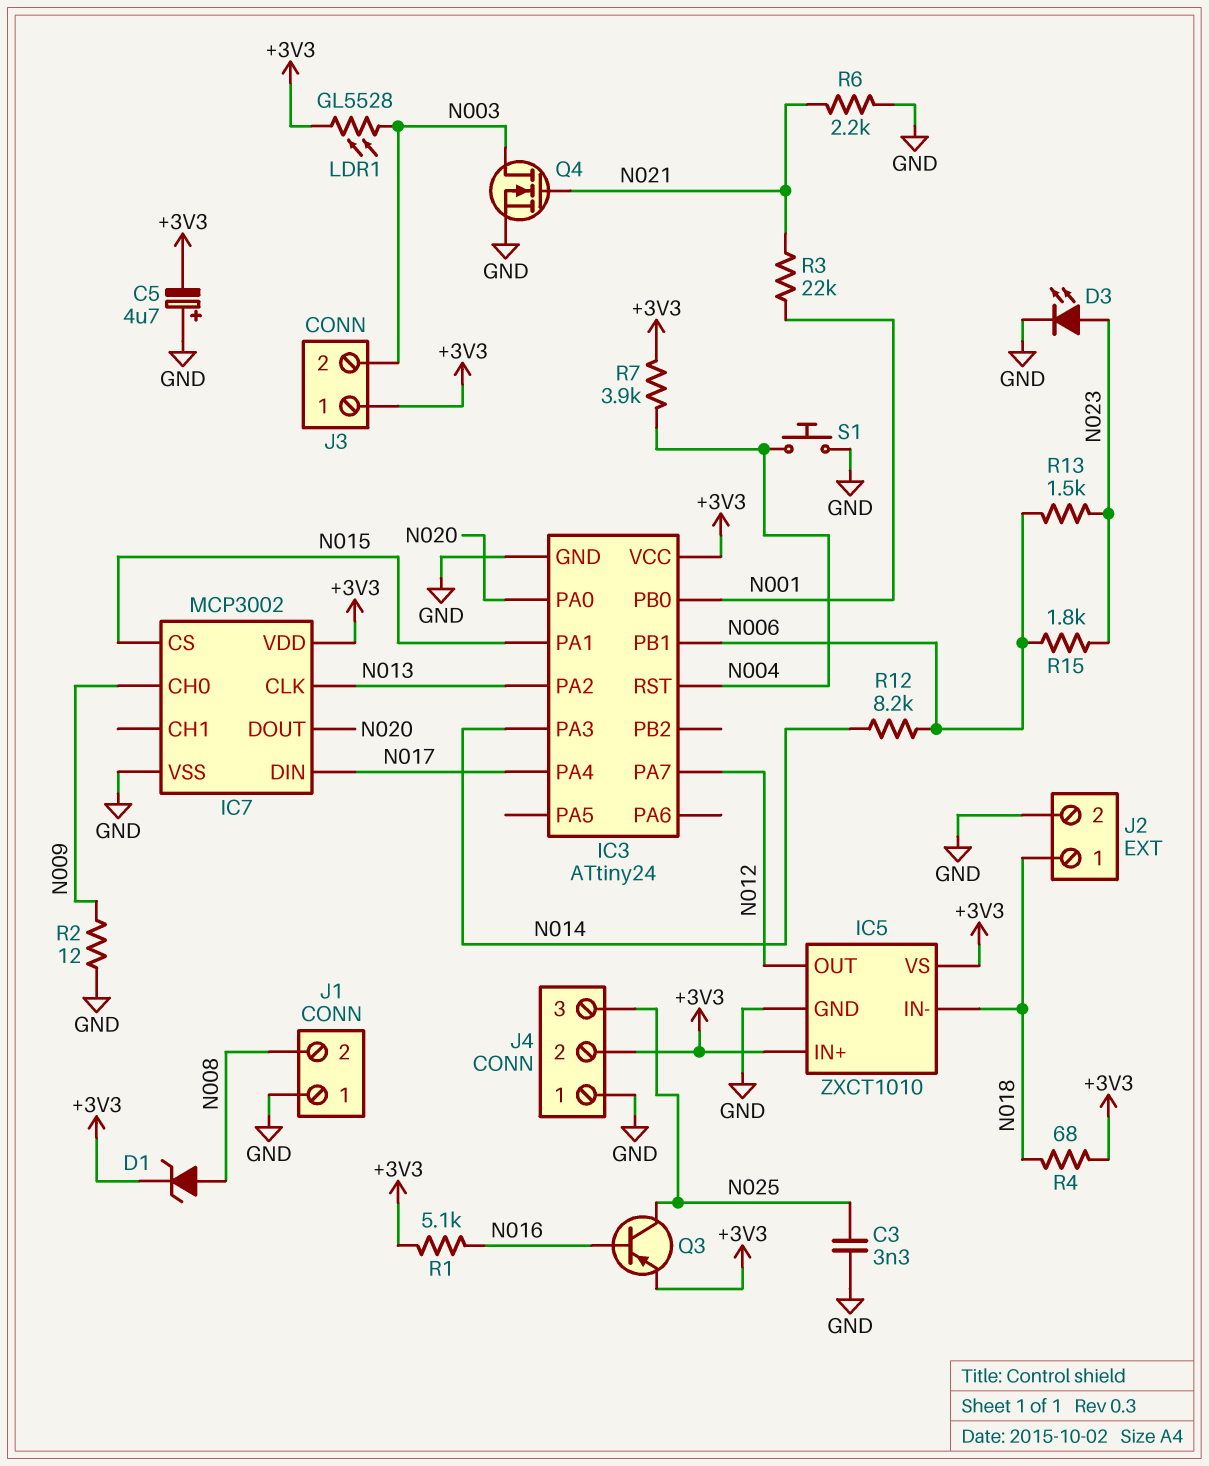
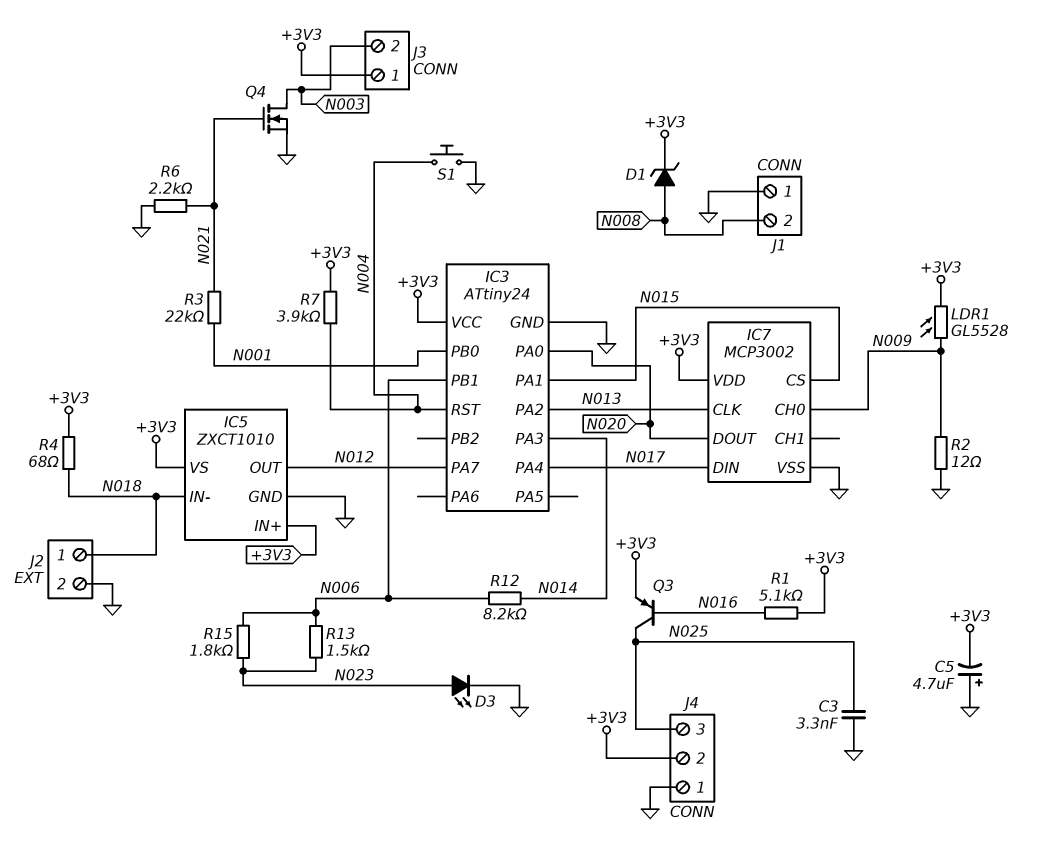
LDR1: GL5528 (+3V3, N003) -> GL5528 (+3V3, N009)

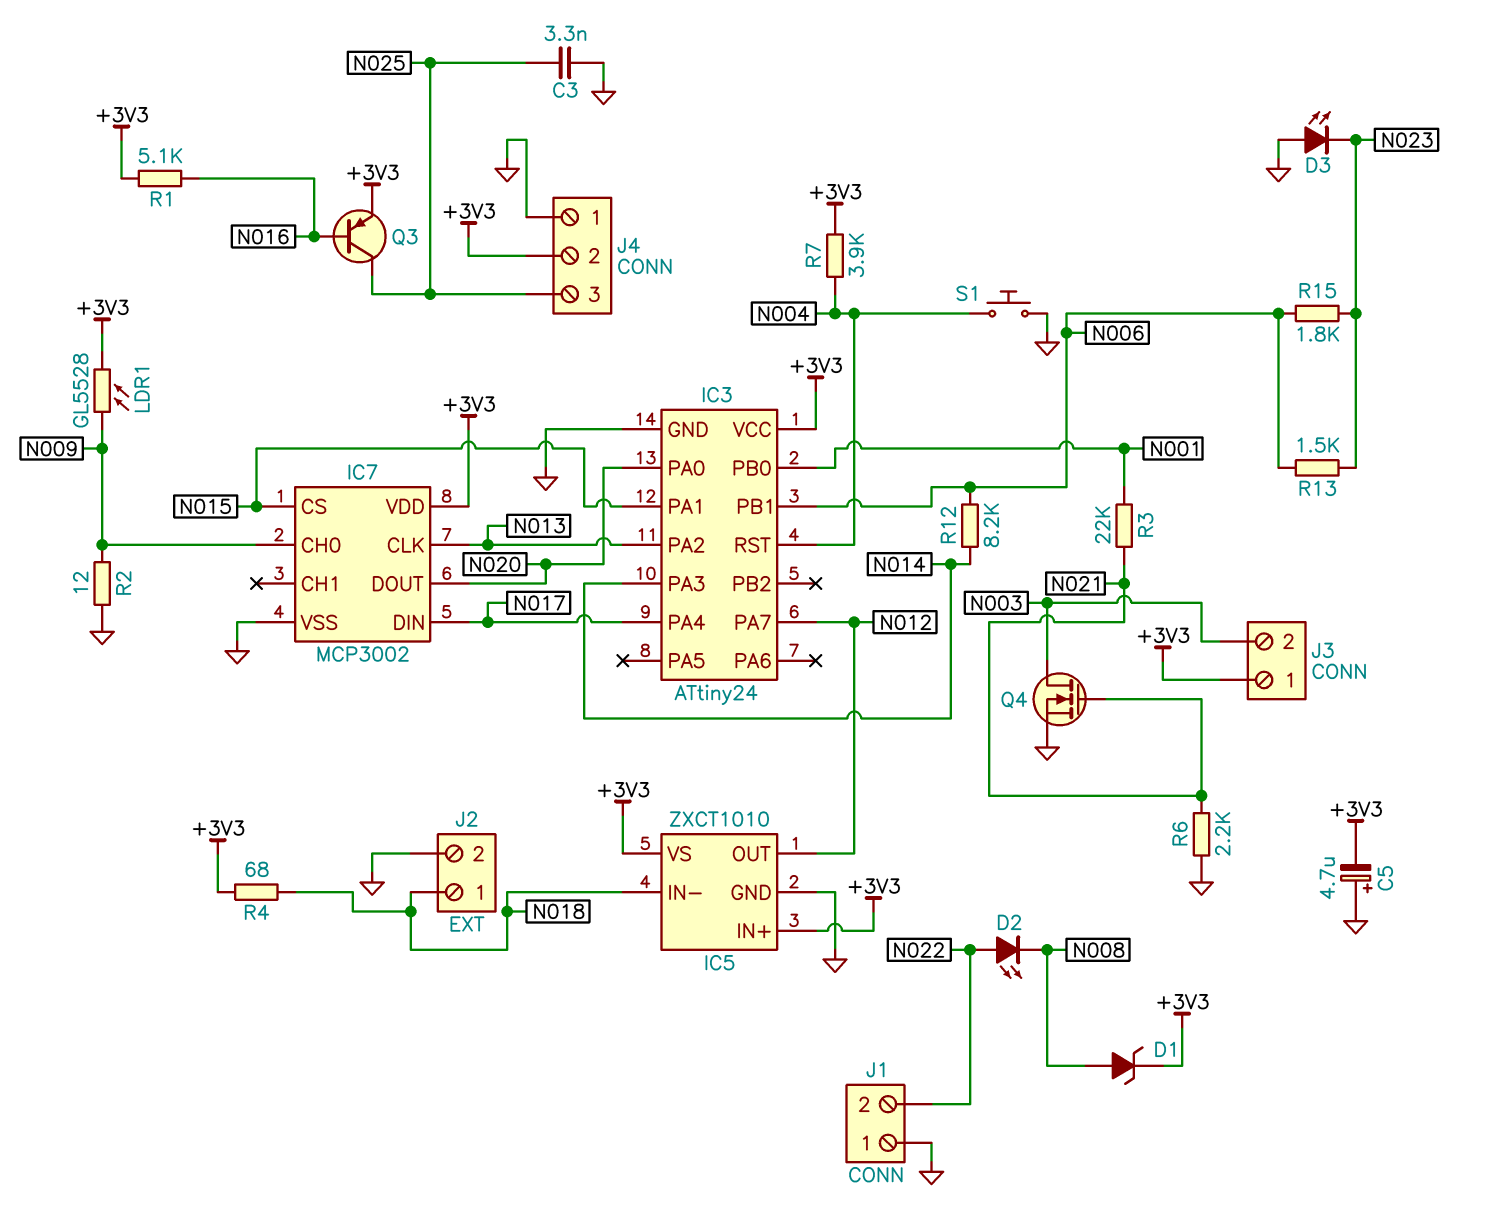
D2: none -> LED (A N022, K N008)
D3: LED (A N023, K GND) -> LED (A GND, K N023)
J1 pin 2: N008 -> N022

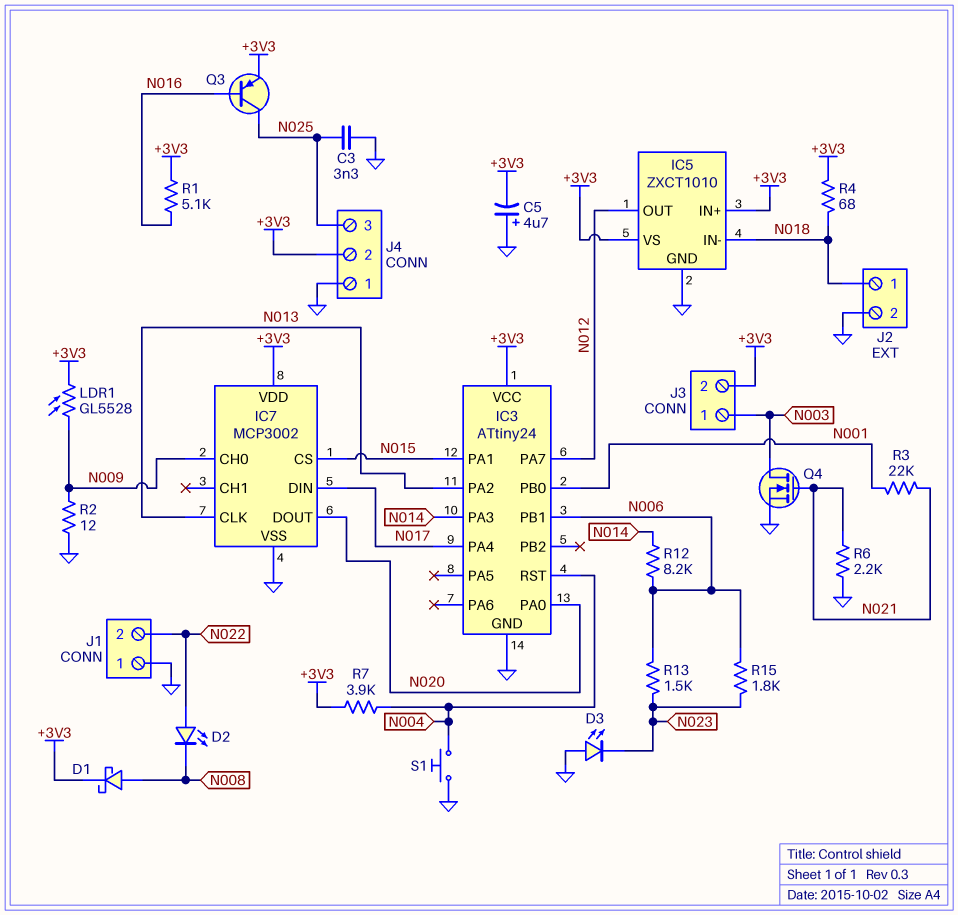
D1: zener (A N008, K +3V3) -> schottky (A N008, K +3V3)
J3 pin 1: +3V3 -> N003
J3 pin 2: N003 -> +3V3

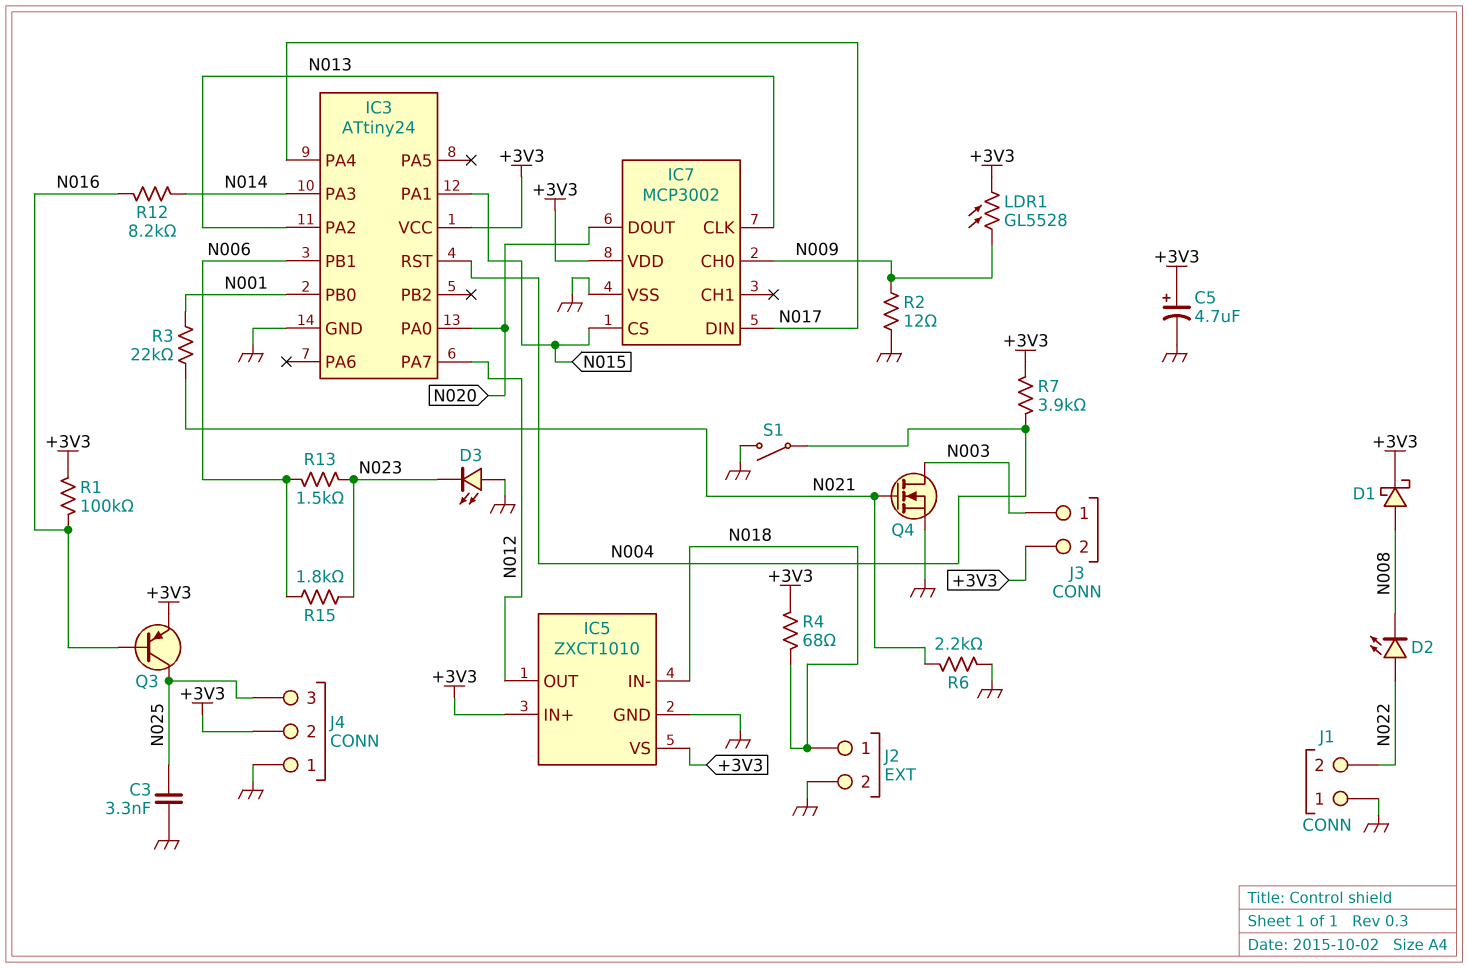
C5: 4.7uF (plus GND, minus +3V3) -> 4.7uF (plus +3V3, minus GND)
R1: 5.1k (+3V3, N016) -> 100k (+3V3, N016)
R12: 8.2k (N006, N014) -> 8.2k (N014, N016)
S1: button (GND, N004) -> switch (GND, N004)

